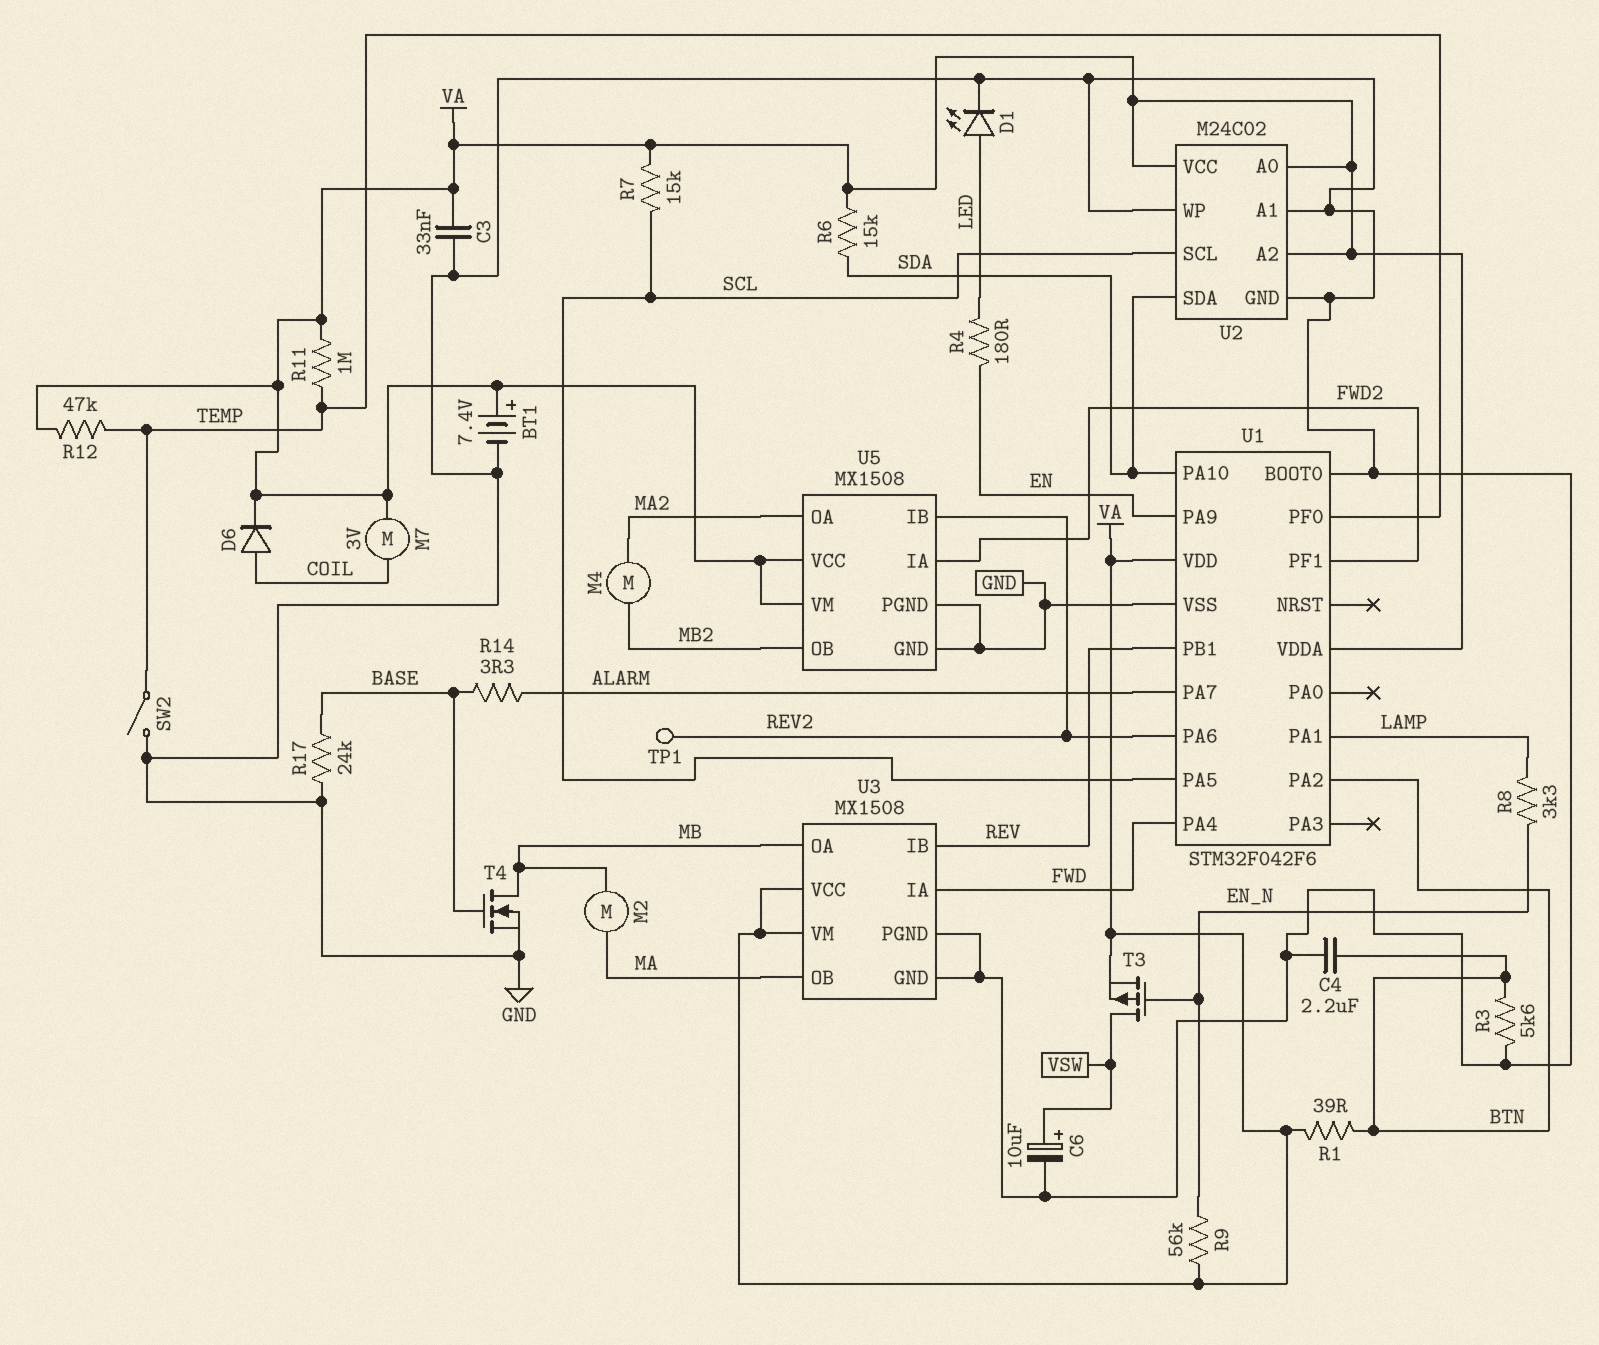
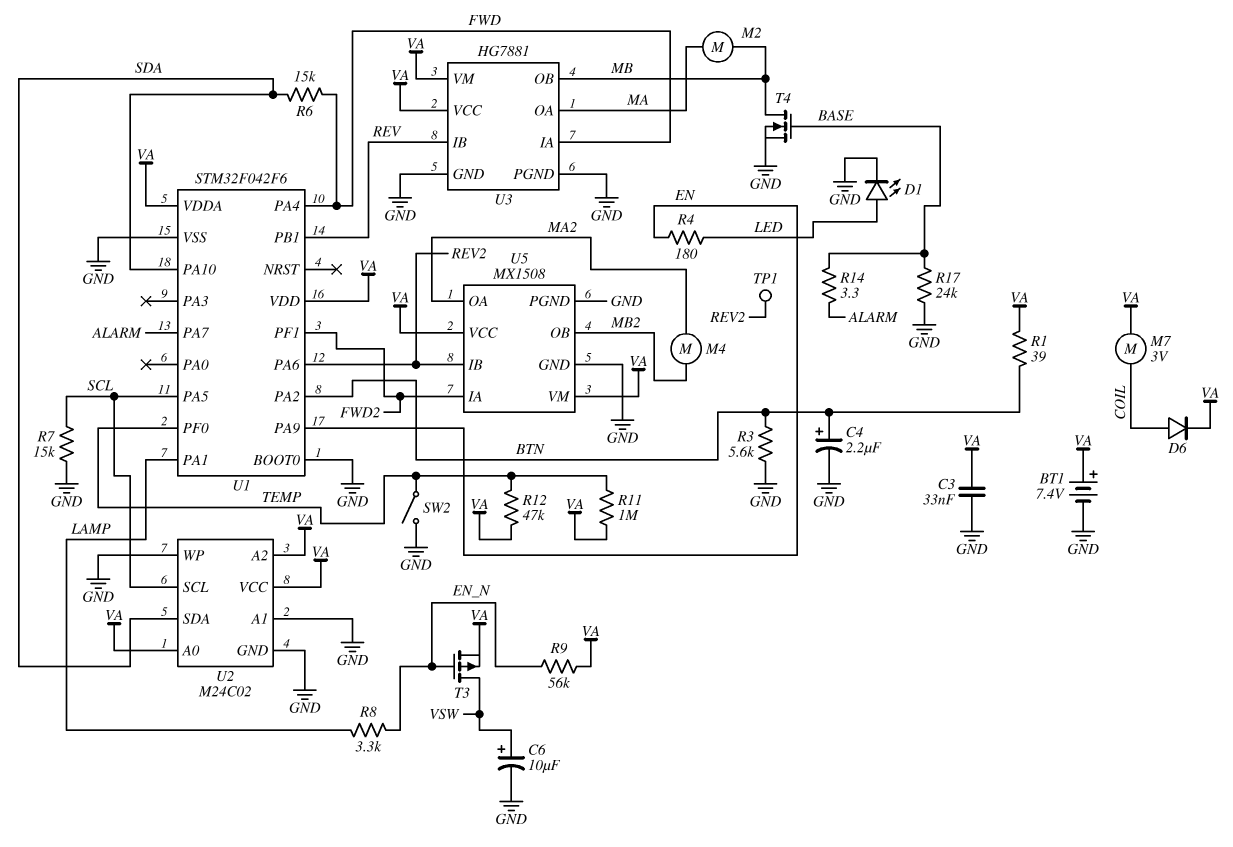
C4: 2.2uF (BTN, GND) -> 2.2uF (plus BTN, minus GND)
R6: 15k (SDA, VA) -> 15k (FWD, SDA)
R7: 15k (SCL, VA) -> 15k (GND, SCL)
U3: MX1508 -> HG7881
U3 pin OA: MB -> MA
U3 pin OB: MA -> MB

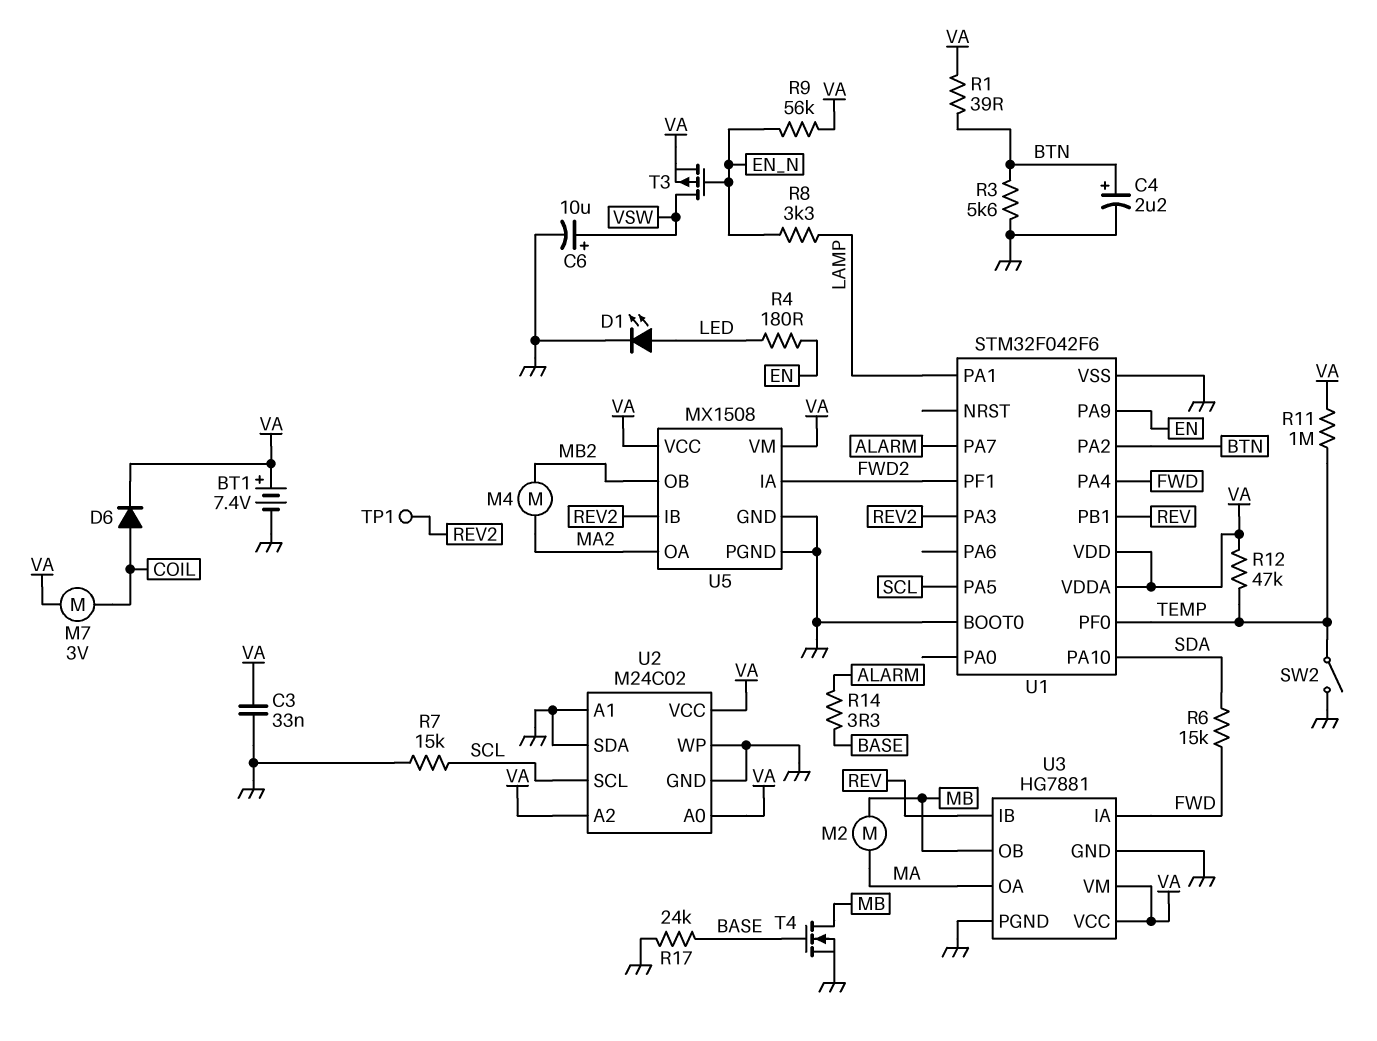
U1 pin PA3: none -> REV2
U1 pin PA6: REV2 -> none
U2 pin SDA: SDA -> GND

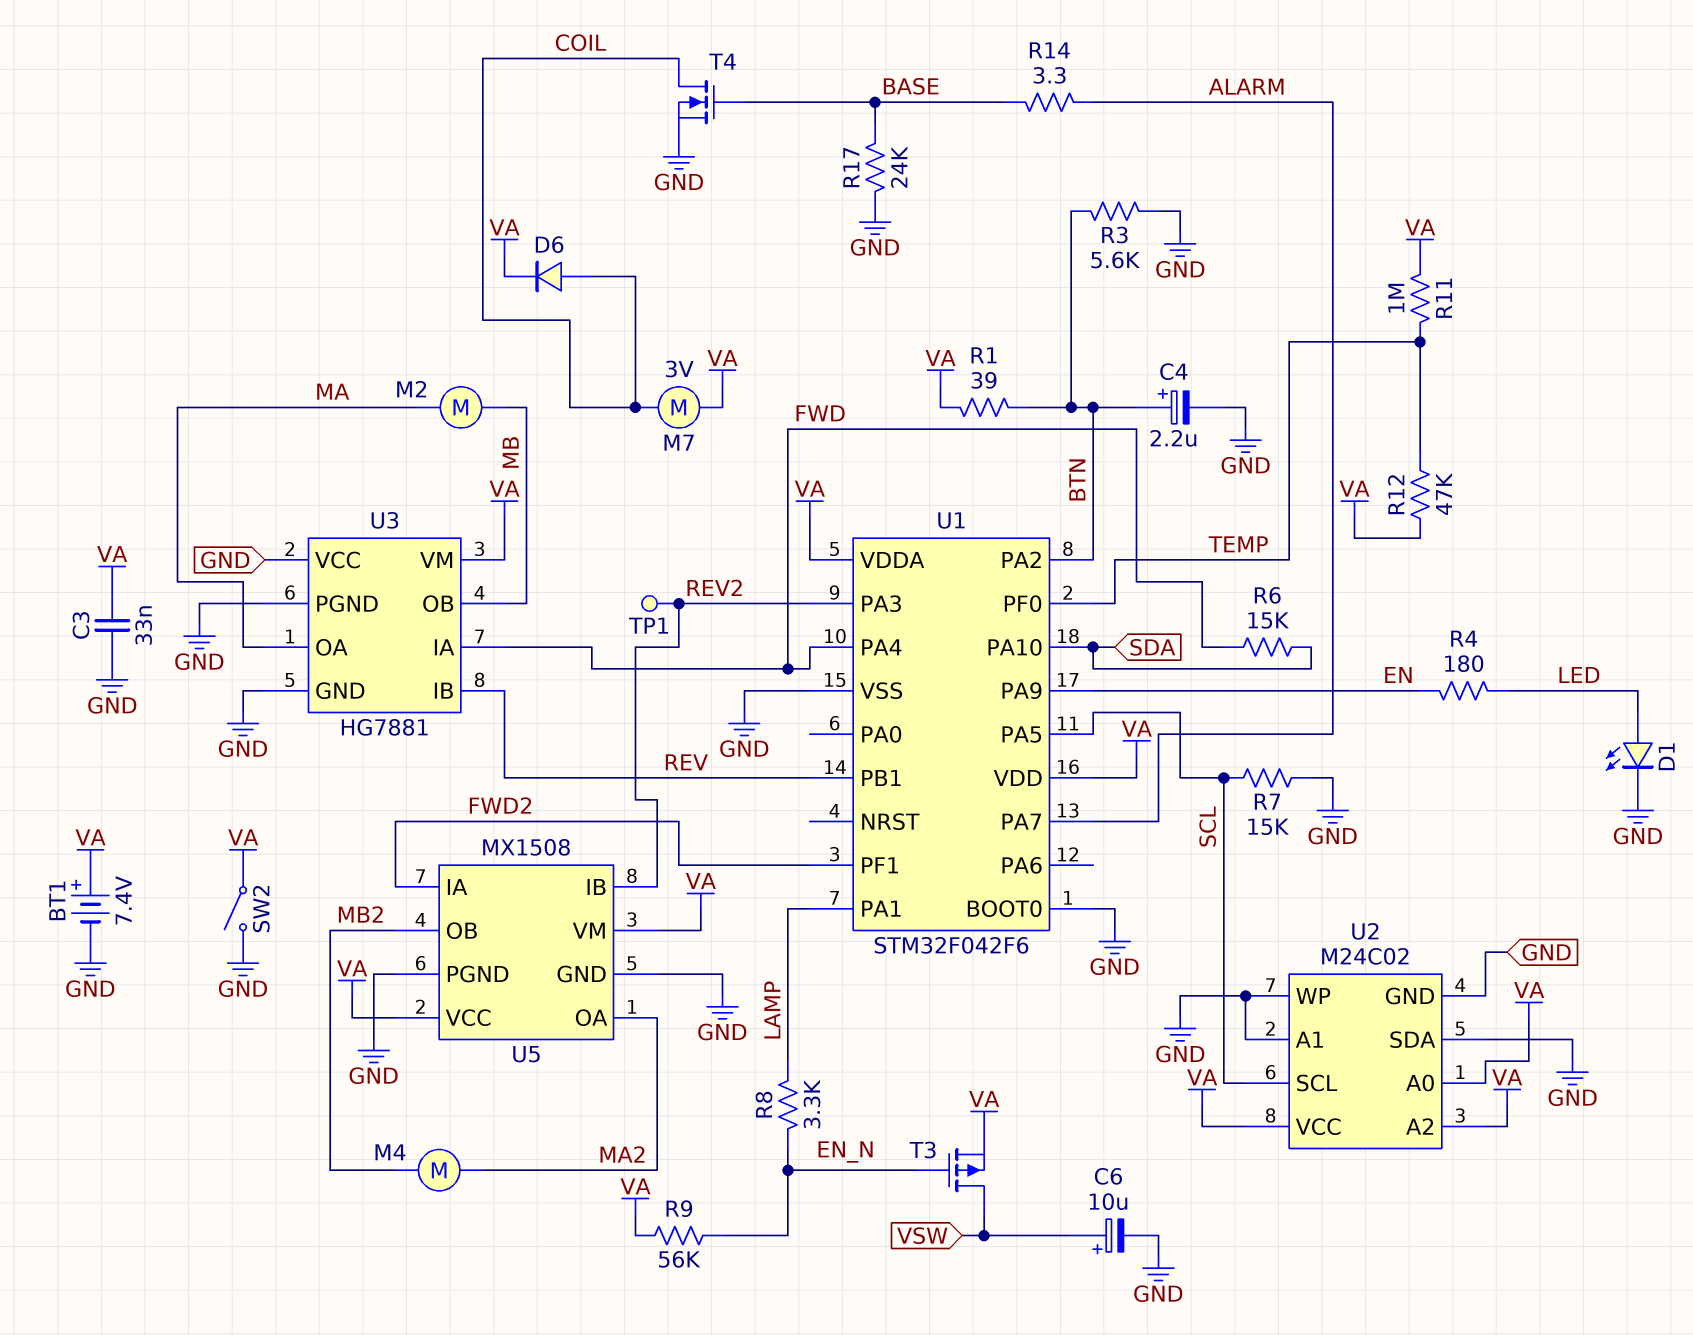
SW2: switch (GND, TEMP) -> switch (GND, VA)
T4: NMOS (G BASE, D MB, S GND) -> NMOS (G BASE, D COIL, S GND)
U3 pin VCC: VA -> GND

